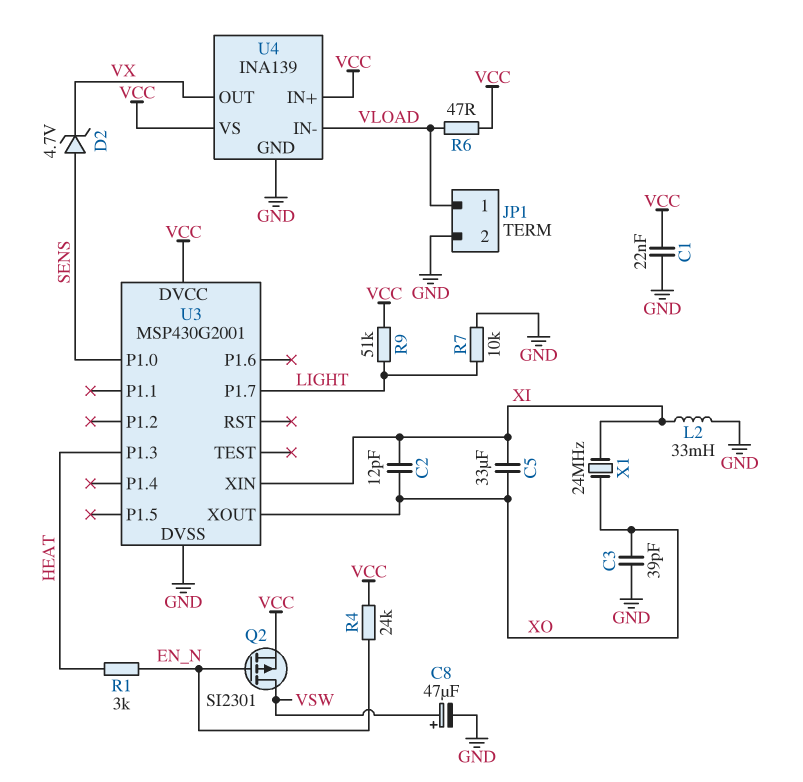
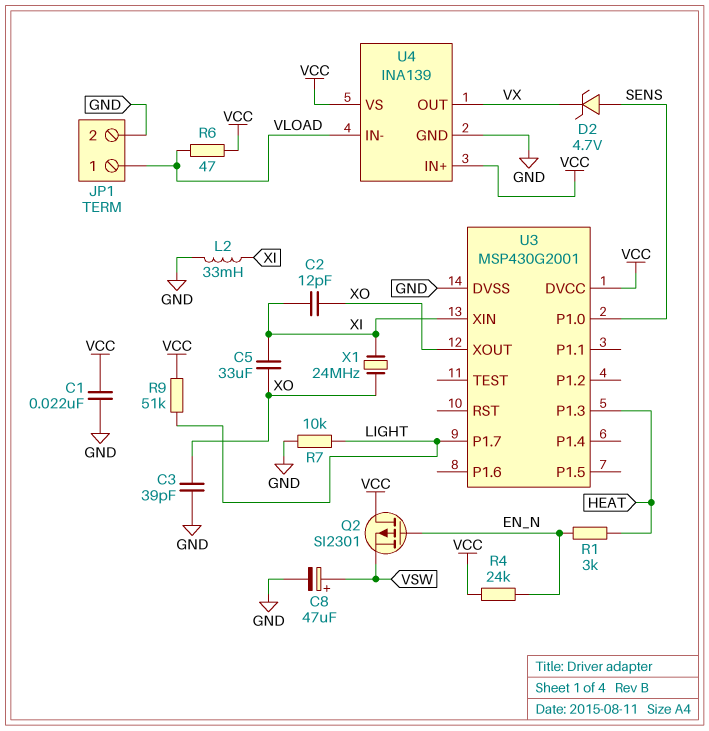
Q2: PMOS SI2301 (G EN_N, D VSW, S VCC) -> PMOS SI2301 (G EN_N, D VCC, S VSW)

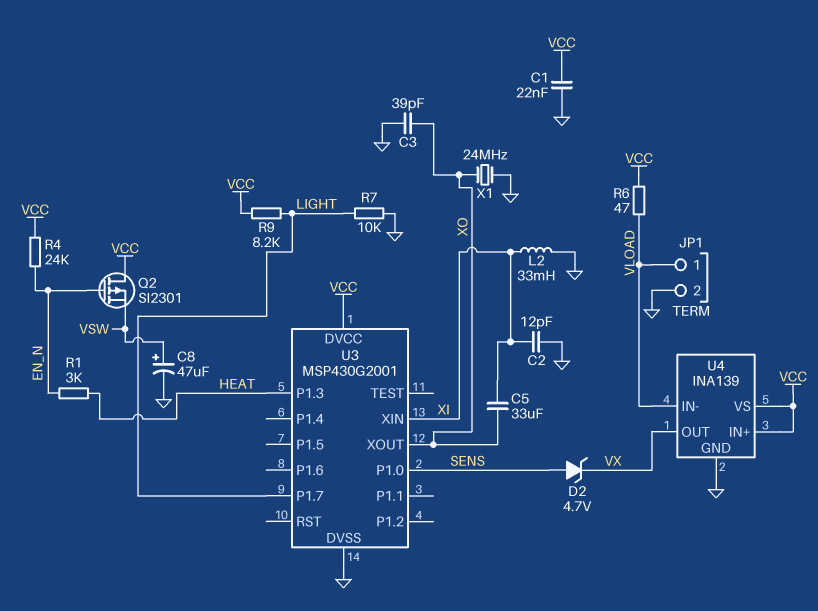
C2: 12pF (XI, XO) -> 12pF (GND, XI)
R9: 51k (LIGHT, VCC) -> 8.2k (LIGHT, VCC)
X1: 24MHz (XI, XO) -> 24MHz (GND, XO)

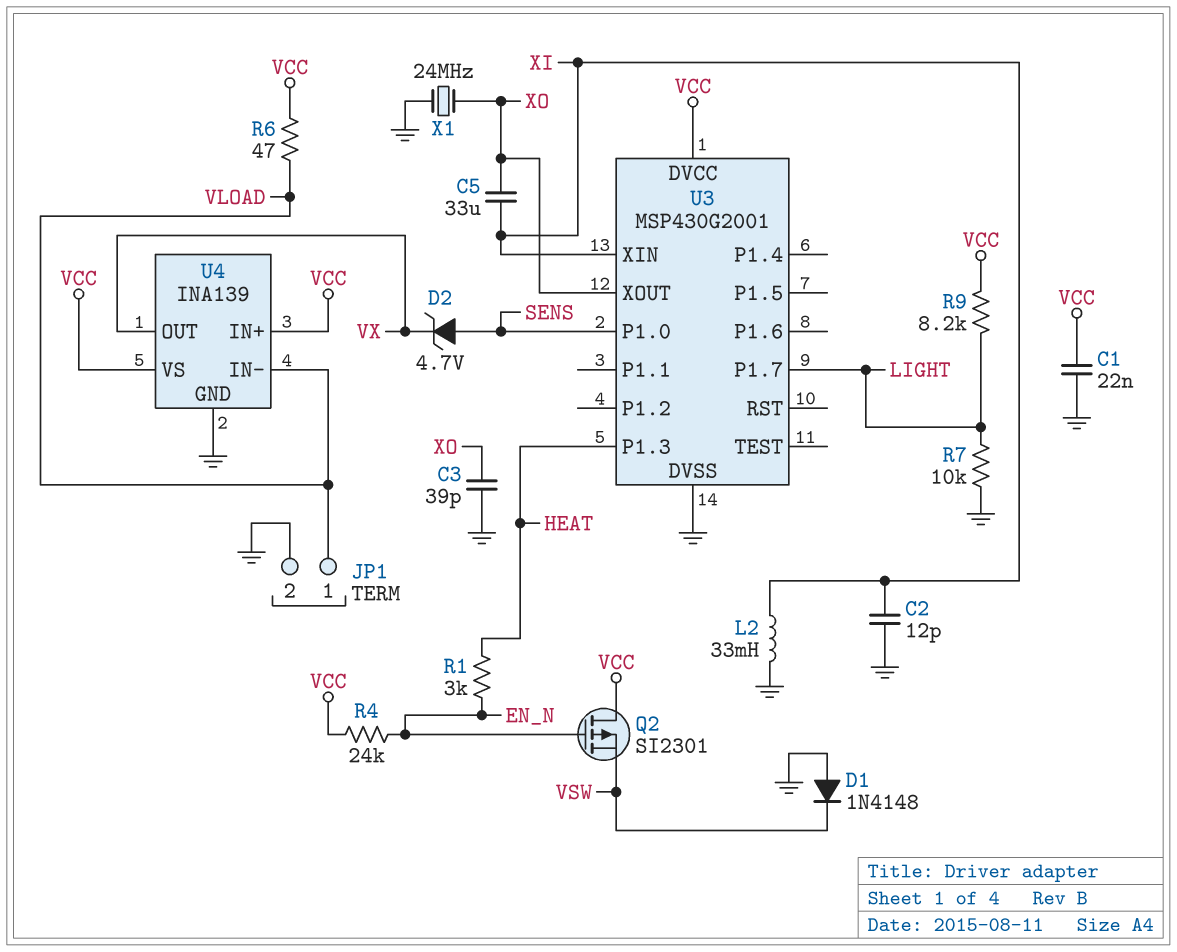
C8: 47uF (plus VSW, minus GND) -> none
D1: none -> diode 1N4148 (A GND, K VSW)

